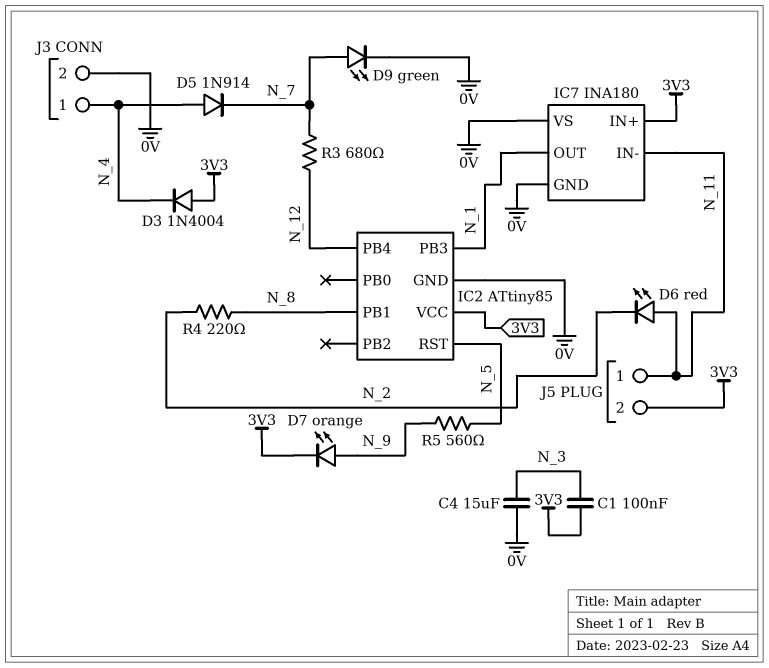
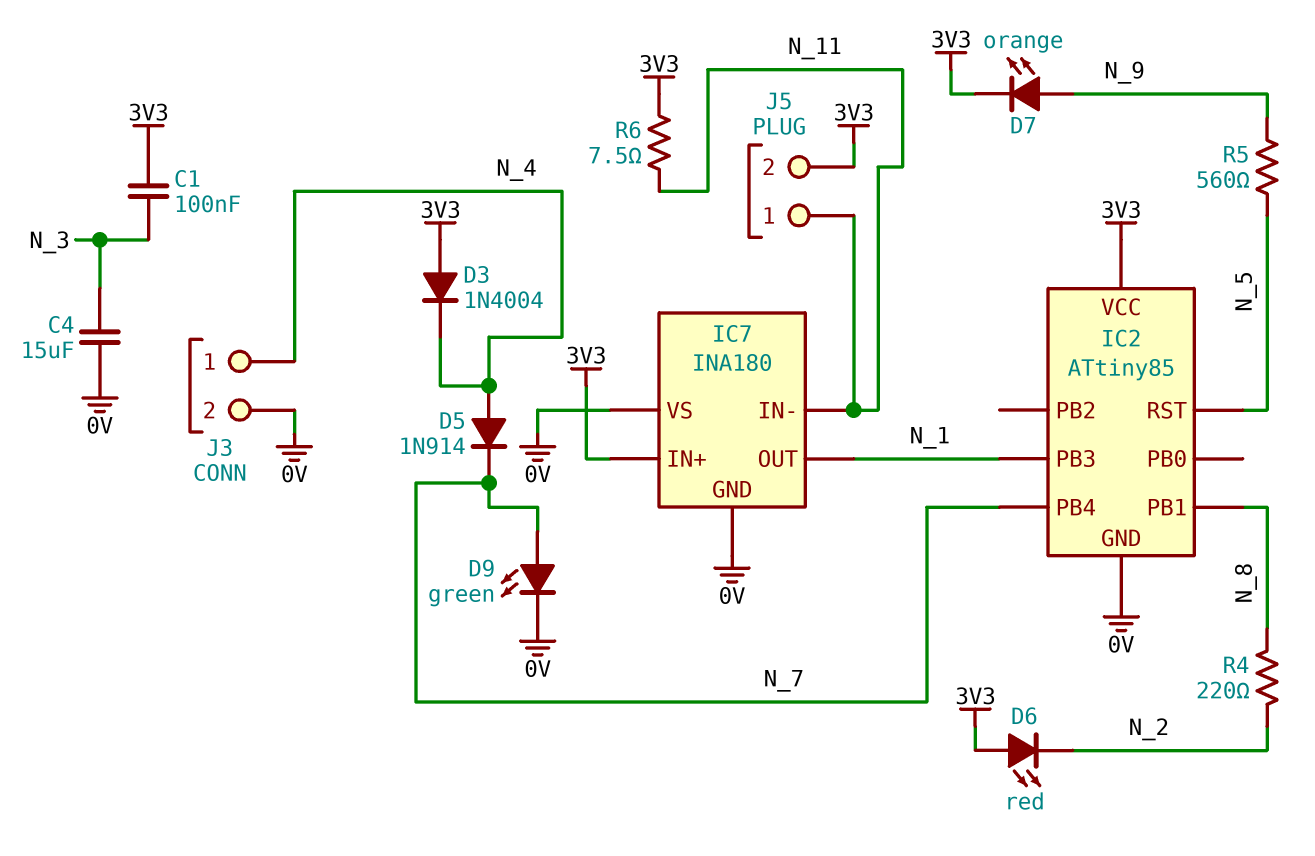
D6: LED red (A N_11, K N_2) -> LED red (A 3V3, K N_2)
IC2 pin PB4: N_12 -> N_7
R3: 680 (N_7, N_12) -> none
R6: none -> 7.5 (3V3, N_11)

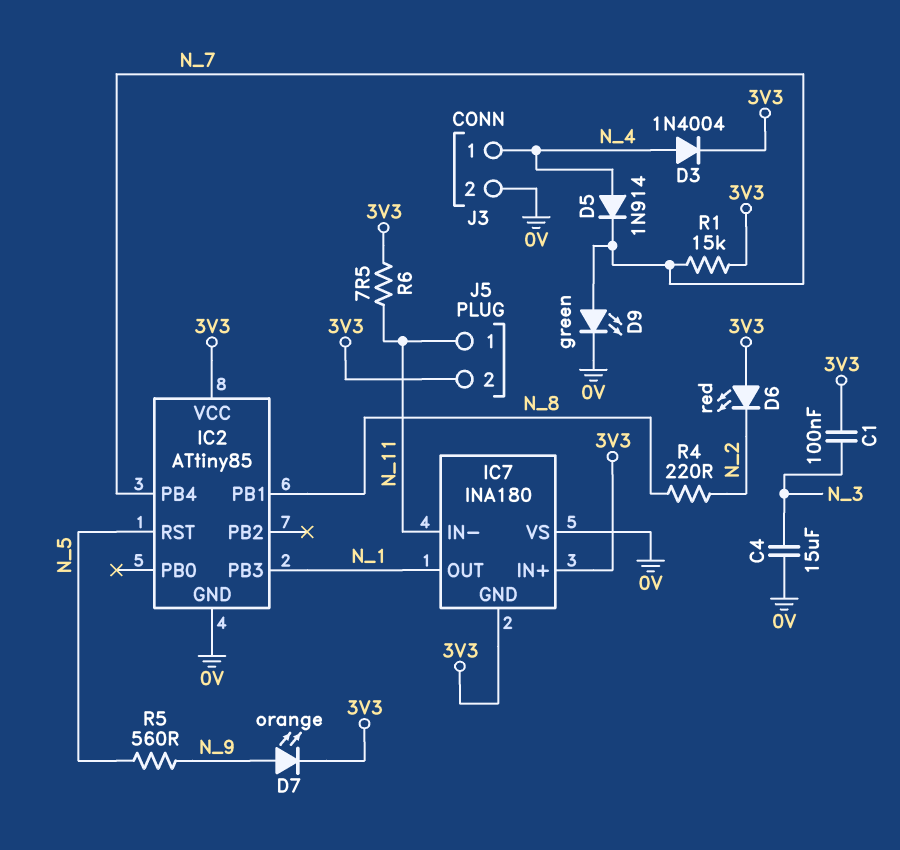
D3: diode 1N4004 (A 3V3, K N_4) -> diode 1N4004 (A N_4, K 3V3)
IC7 pin GND: 0V -> 3V3
R1: none -> 15k (3V3, N_7)

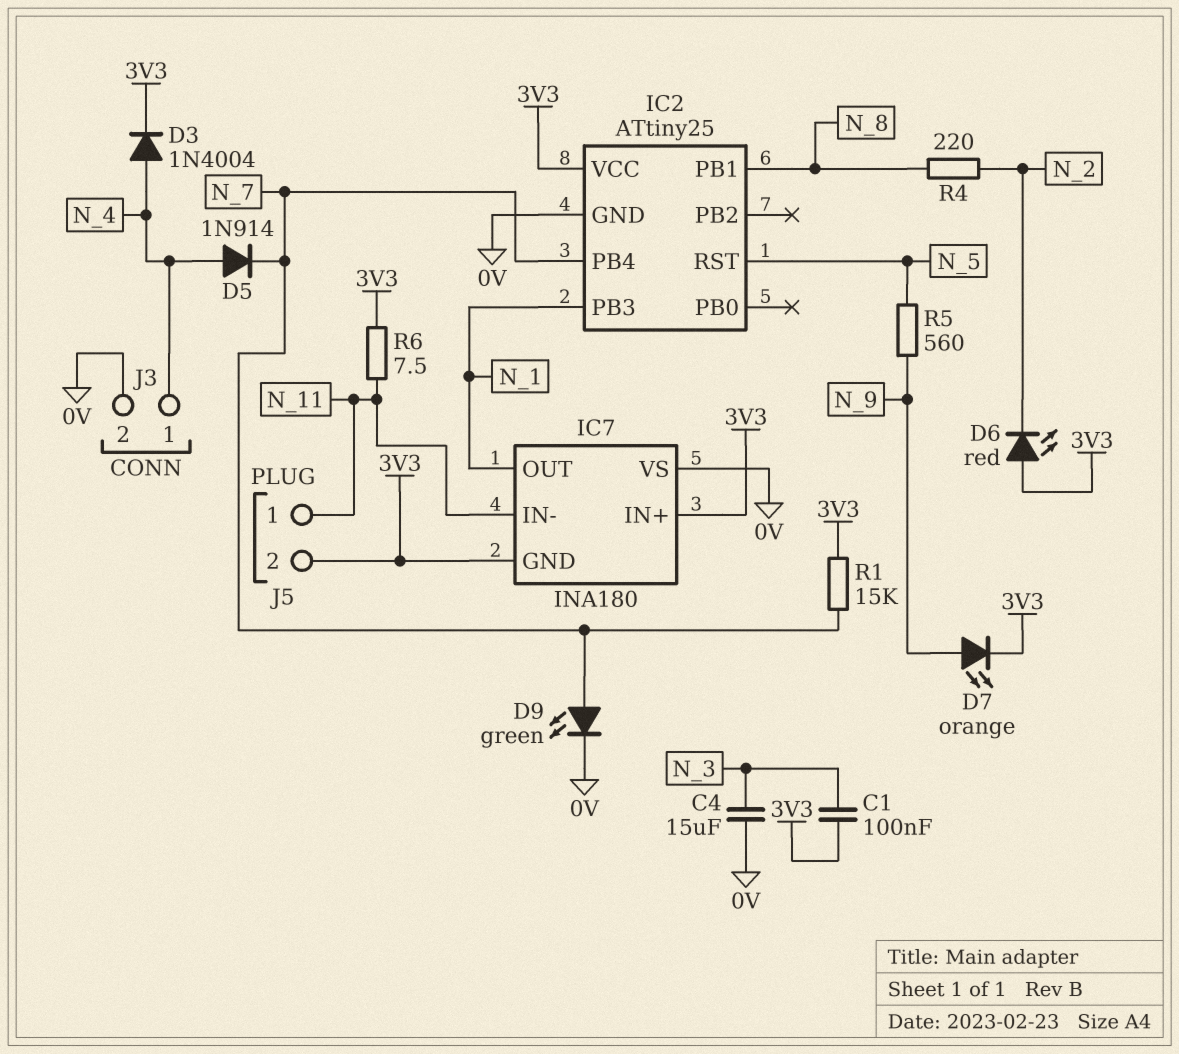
IC2: ATtiny85 -> ATtiny25

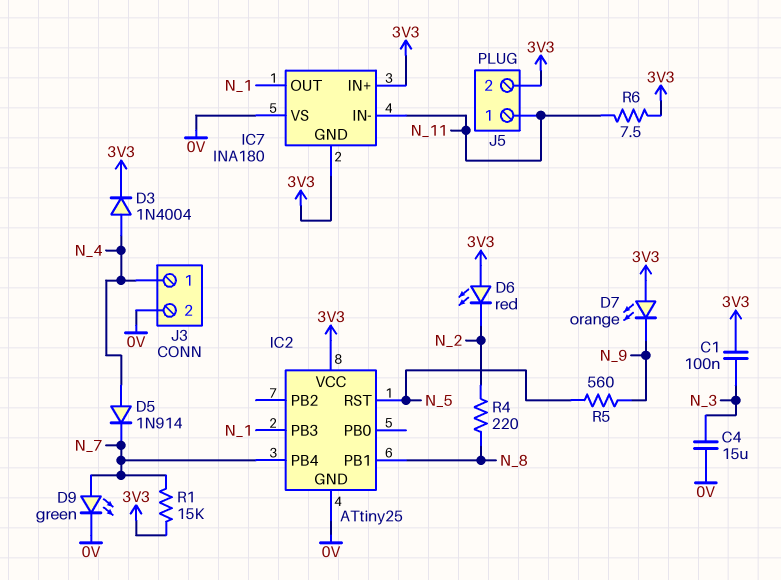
D7: LED orange (A N_9, K 3V3) -> LED orange (A 3V3, K N_9)

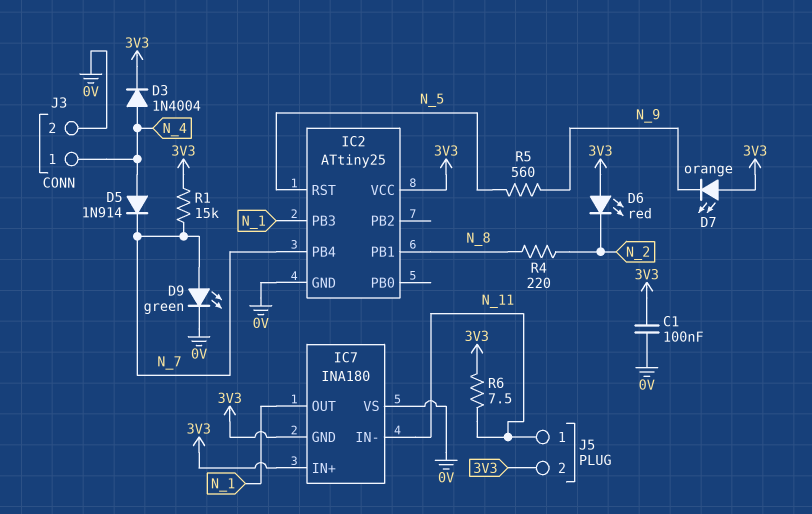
C1: 100nF (3V3, N_3) -> 100nF (0V, 3V3)
C4: 15uF (0V, N_3) -> none

